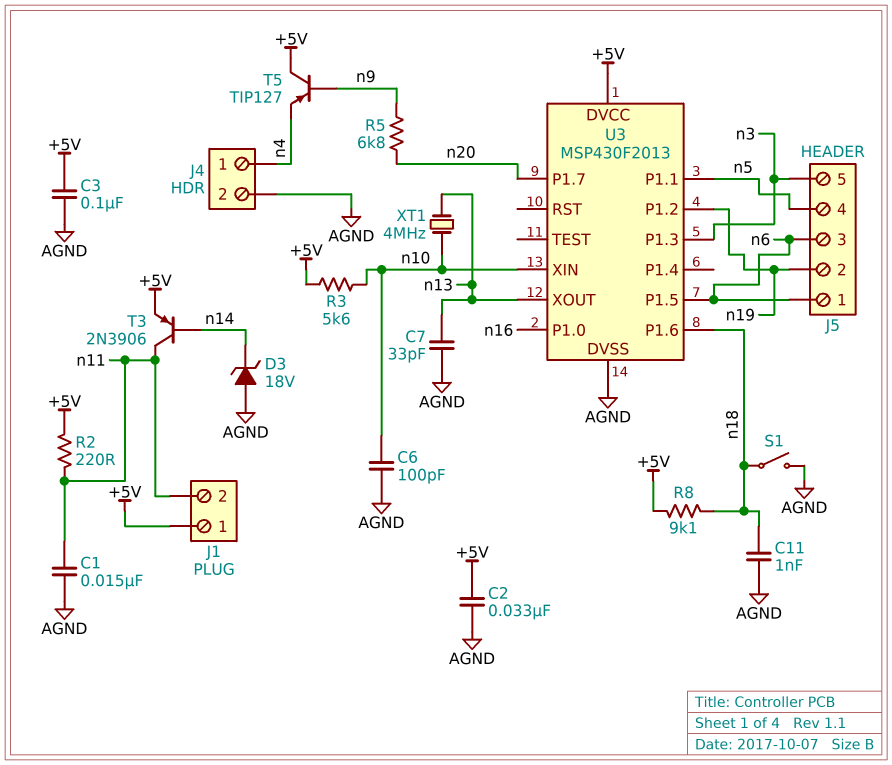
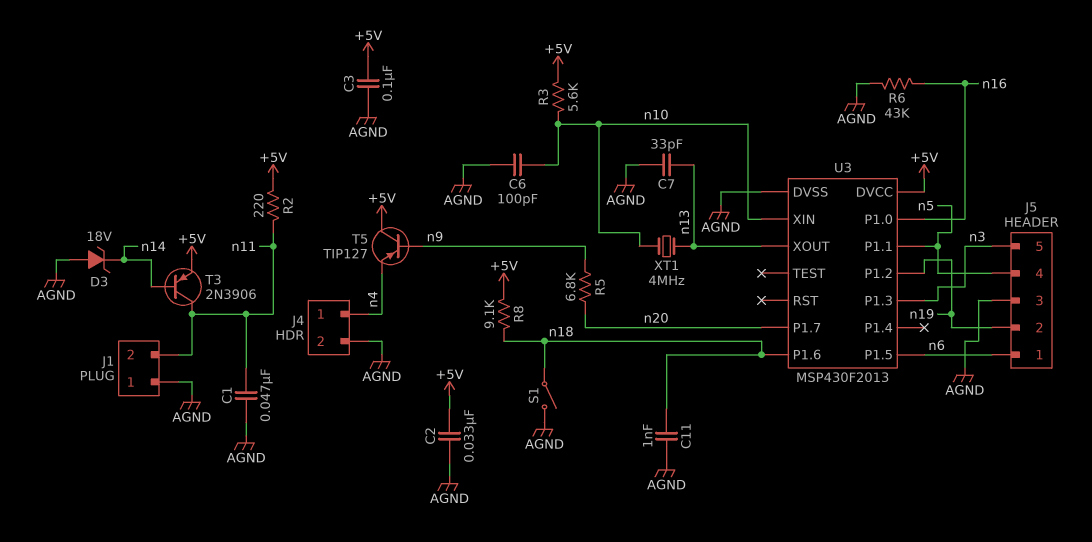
C1: 15nF (AGND, n11) -> 47nF (AGND, n11)
J1 pin 1: +5V -> AGND
J5 pin 3: n6 -> AGND
R6: none -> 43k (AGND, n16)

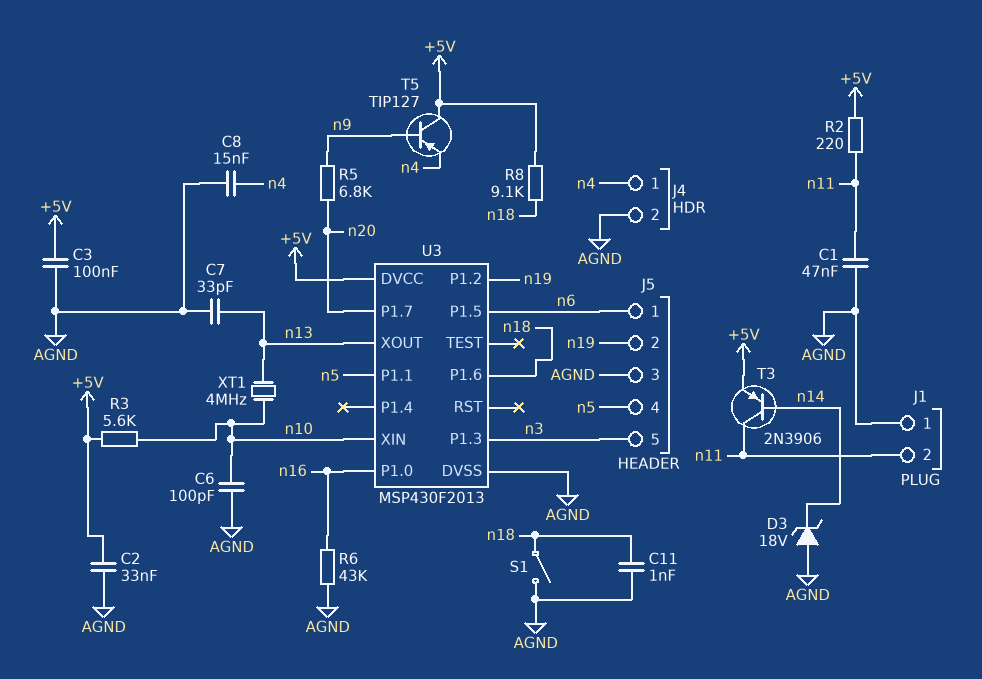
C8: none -> 15nF (AGND, n4)

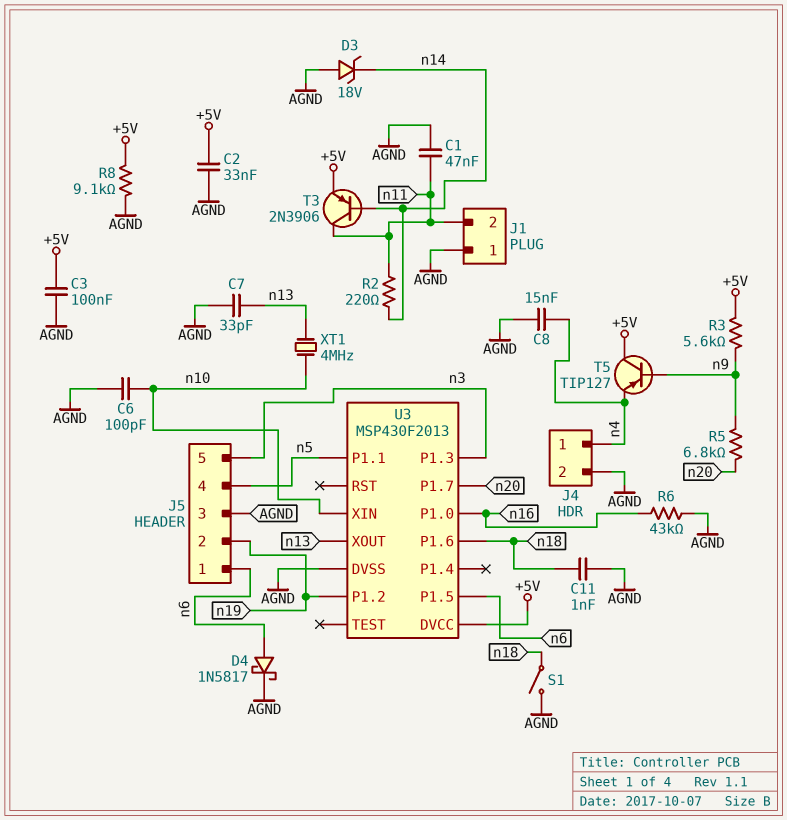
D4: none -> schottky 1N5817 (A n6, K AGND)
R2: 220 (+5V, n11) -> 220 (n11, n14)
R3: 5.6k (+5V, n10) -> 5.6k (+5V, n9)
R8: 9.1k (+5V, n18) -> 9.1k (+5V, AGND)

